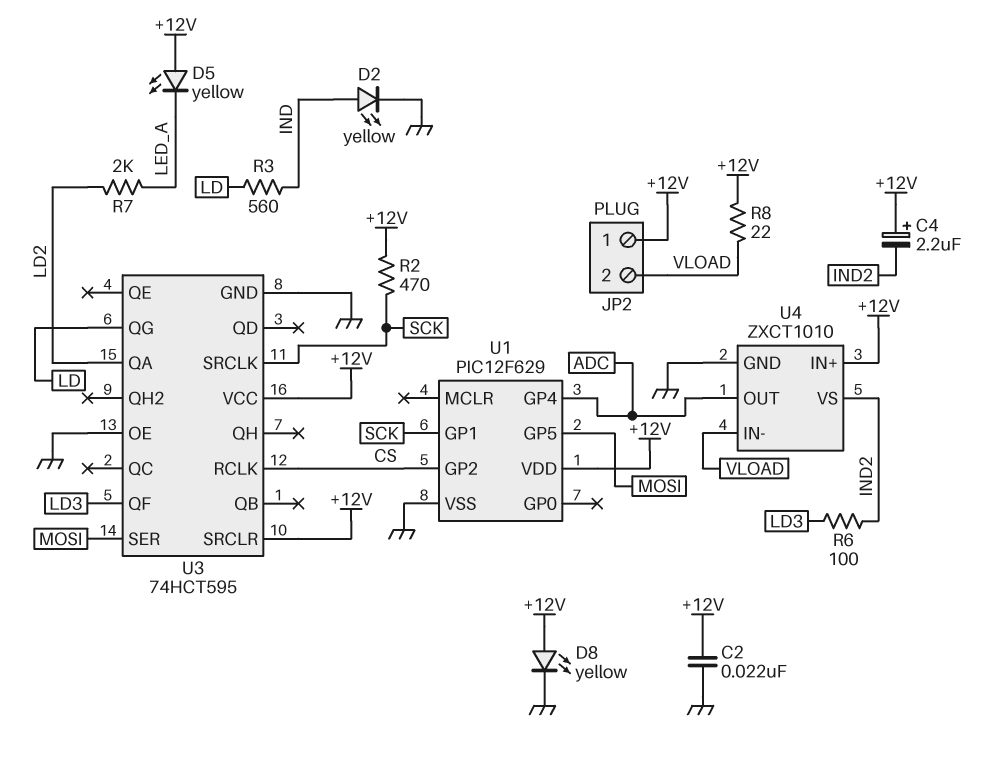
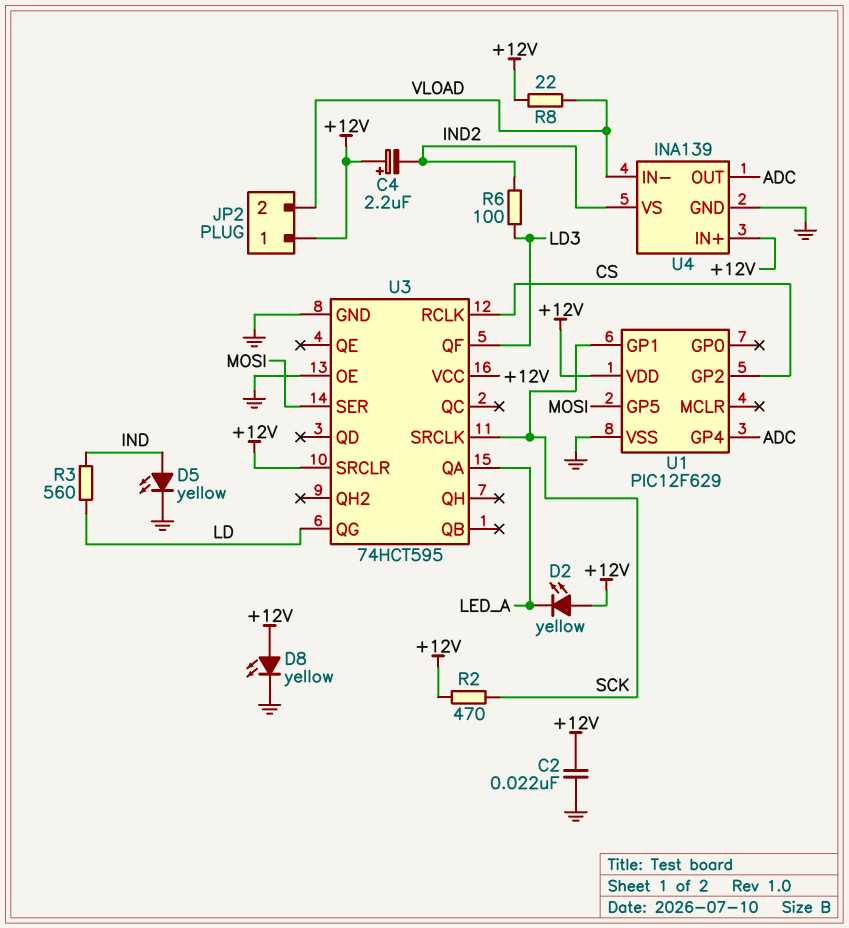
D2: LED yellow (A IND, K GND) -> LED yellow (A +12V, K LED_A)
D5: LED yellow (A +12V, K LED_A) -> LED yellow (A IND, K GND)
R7: 2k (LD2, LED_A) -> none
U3 pin QA: LD2 -> LED_A
U4: ZXCT1010 -> INA139

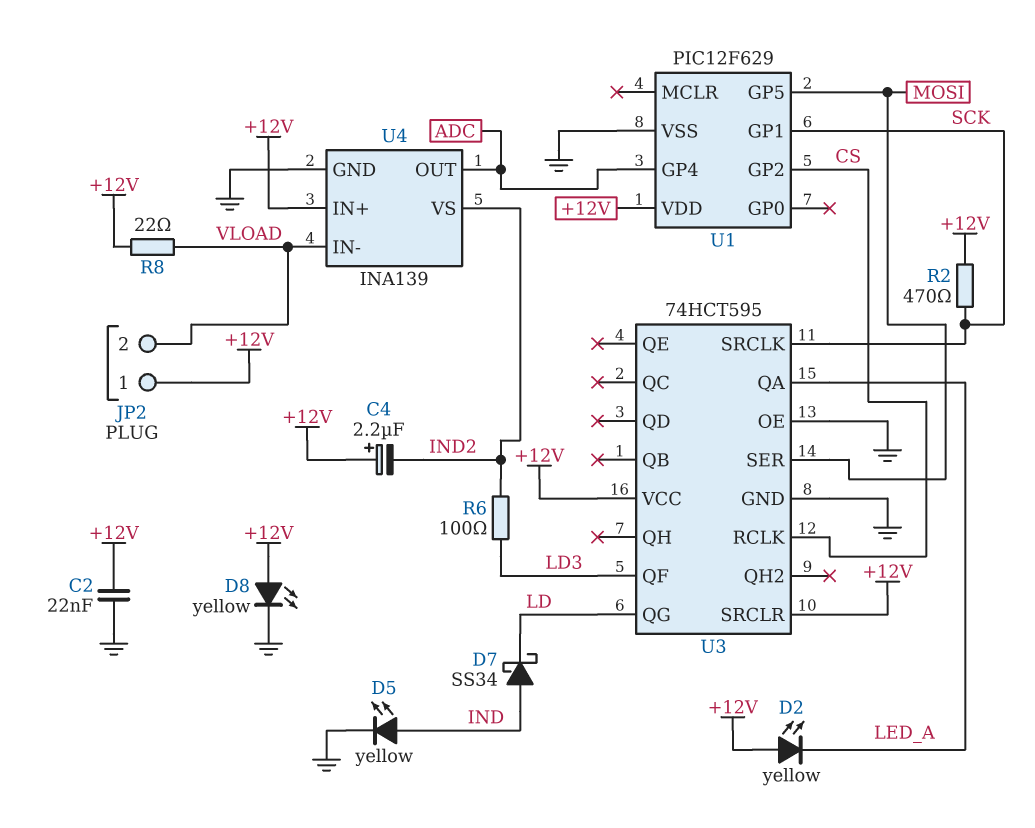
D7: none -> schottky SS34 (A IND, K LD)
R3: 560 (IND, LD) -> none

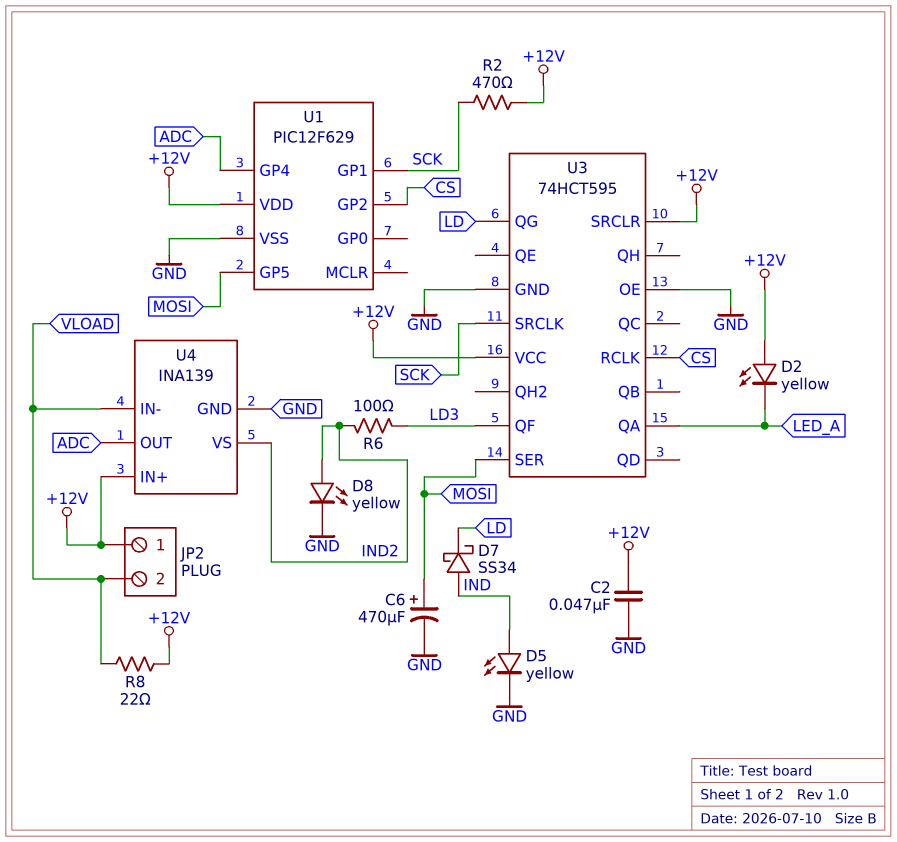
C2: 22nF (+12V, GND) -> 47nF (+12V, GND)
C4: 2.2uF (plus +12V, minus IND2) -> none
C6: none -> 470uF (plus MOSI, minus GND)
D8: LED yellow (A +12V, K GND) -> LED yellow (A IND2, K GND)

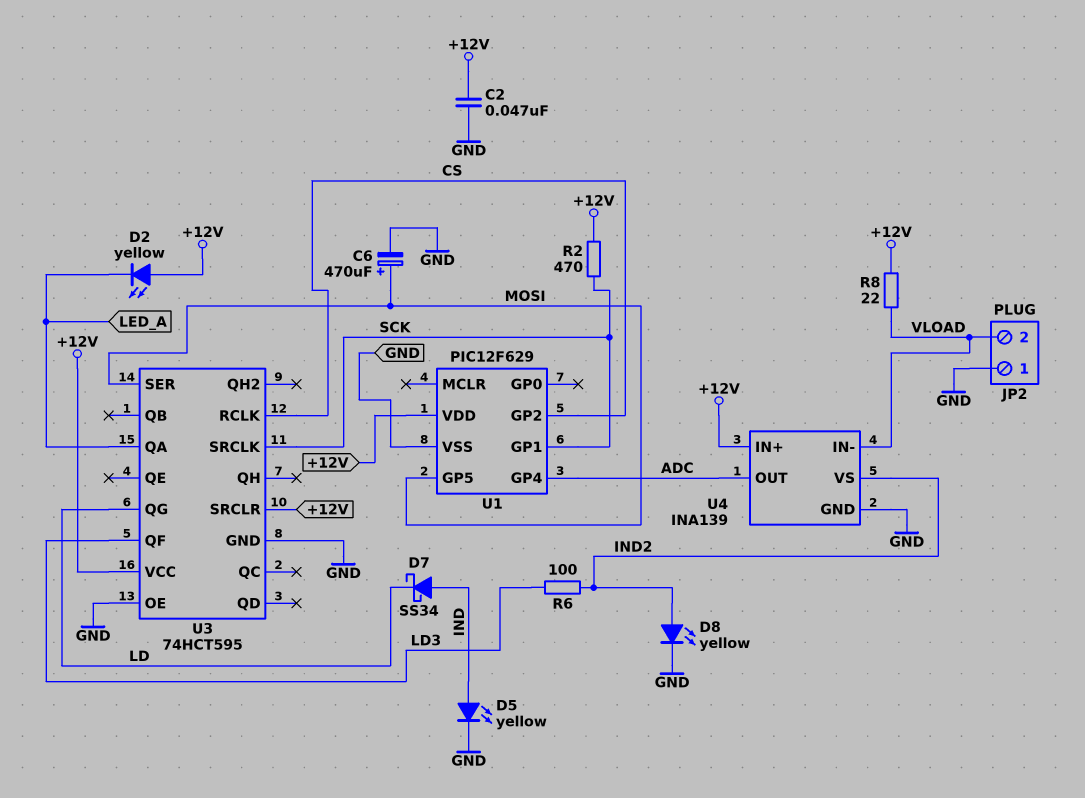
JP2 pin 1: +12V -> GND

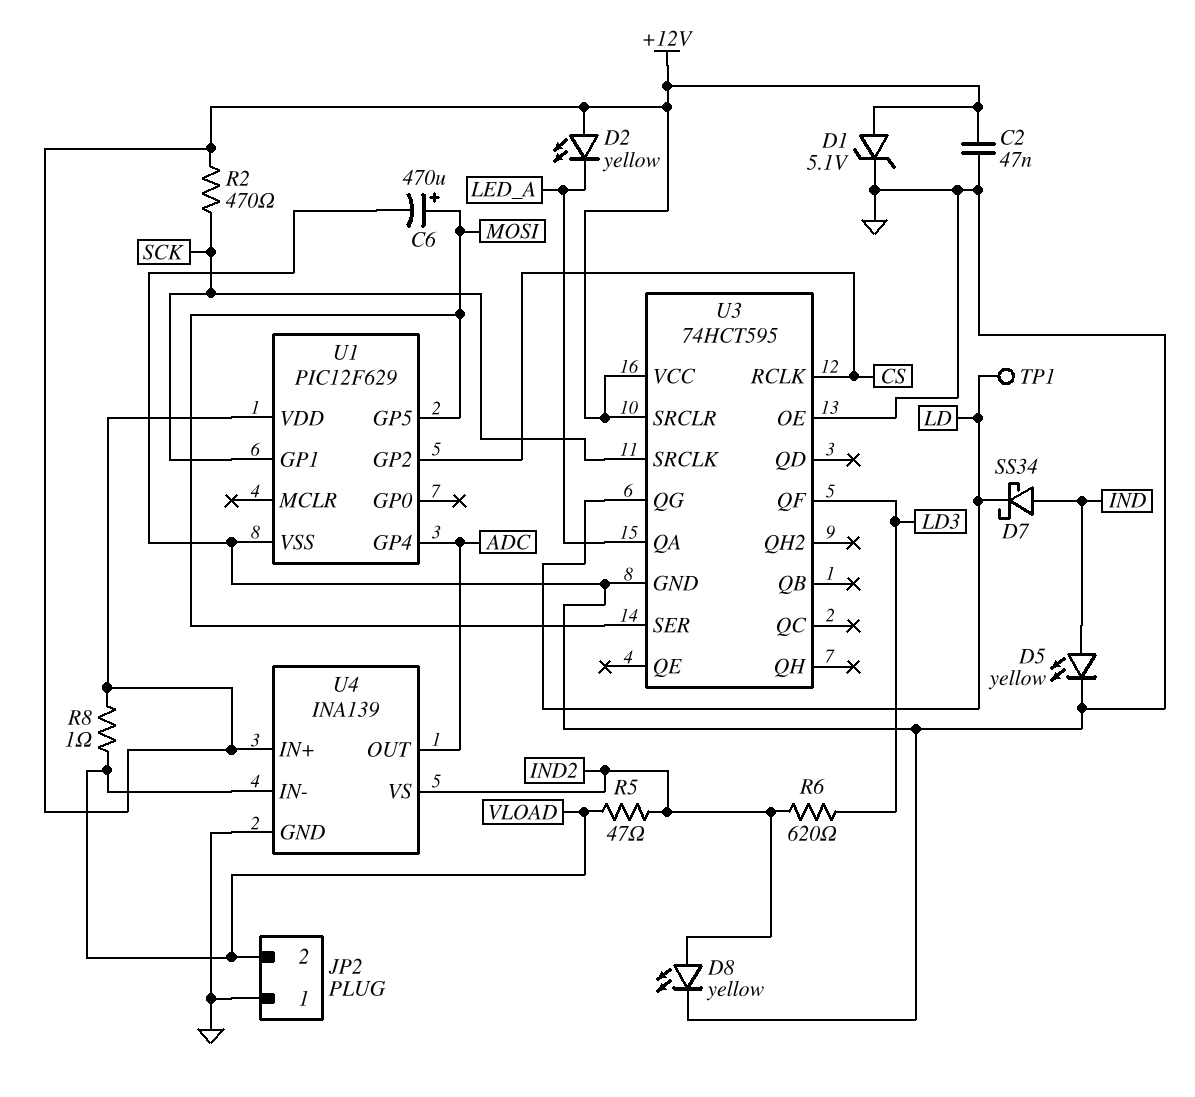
D1: none -> zener 5.1V (A +12V, K GND)
R5: none -> 47 (IND2, VLOAD)
R6: 100 (IND2, LD3) -> 620 (IND2, LD3)
R8: 22 (+12V, VLOAD) -> 1 (+12V, VLOAD)
TP1: none -> test point (LD)

